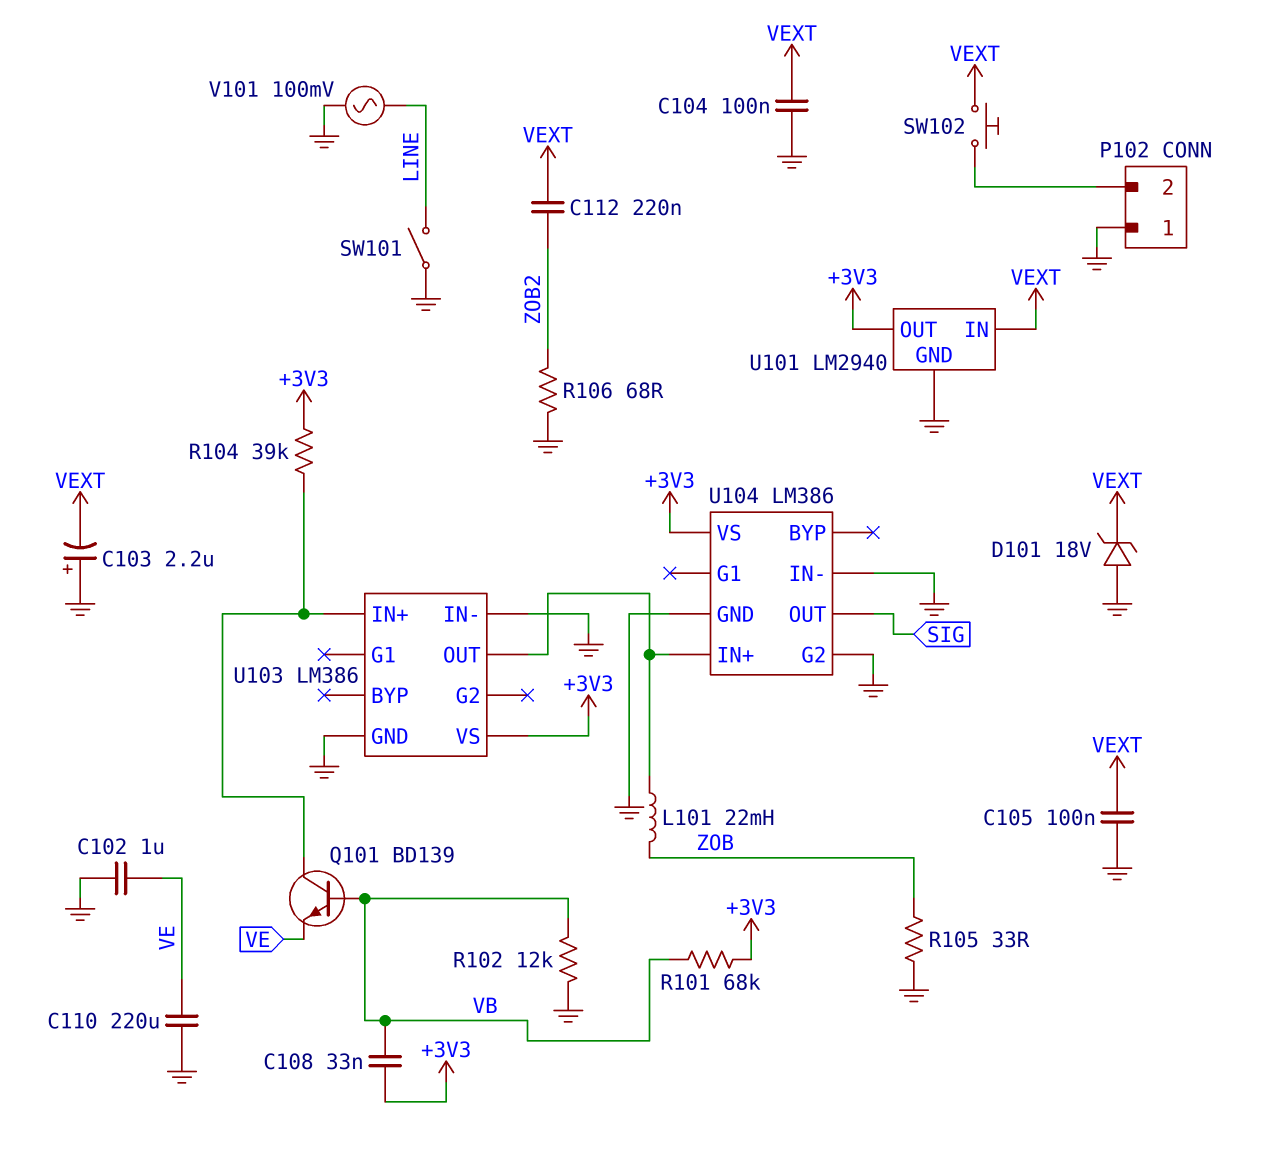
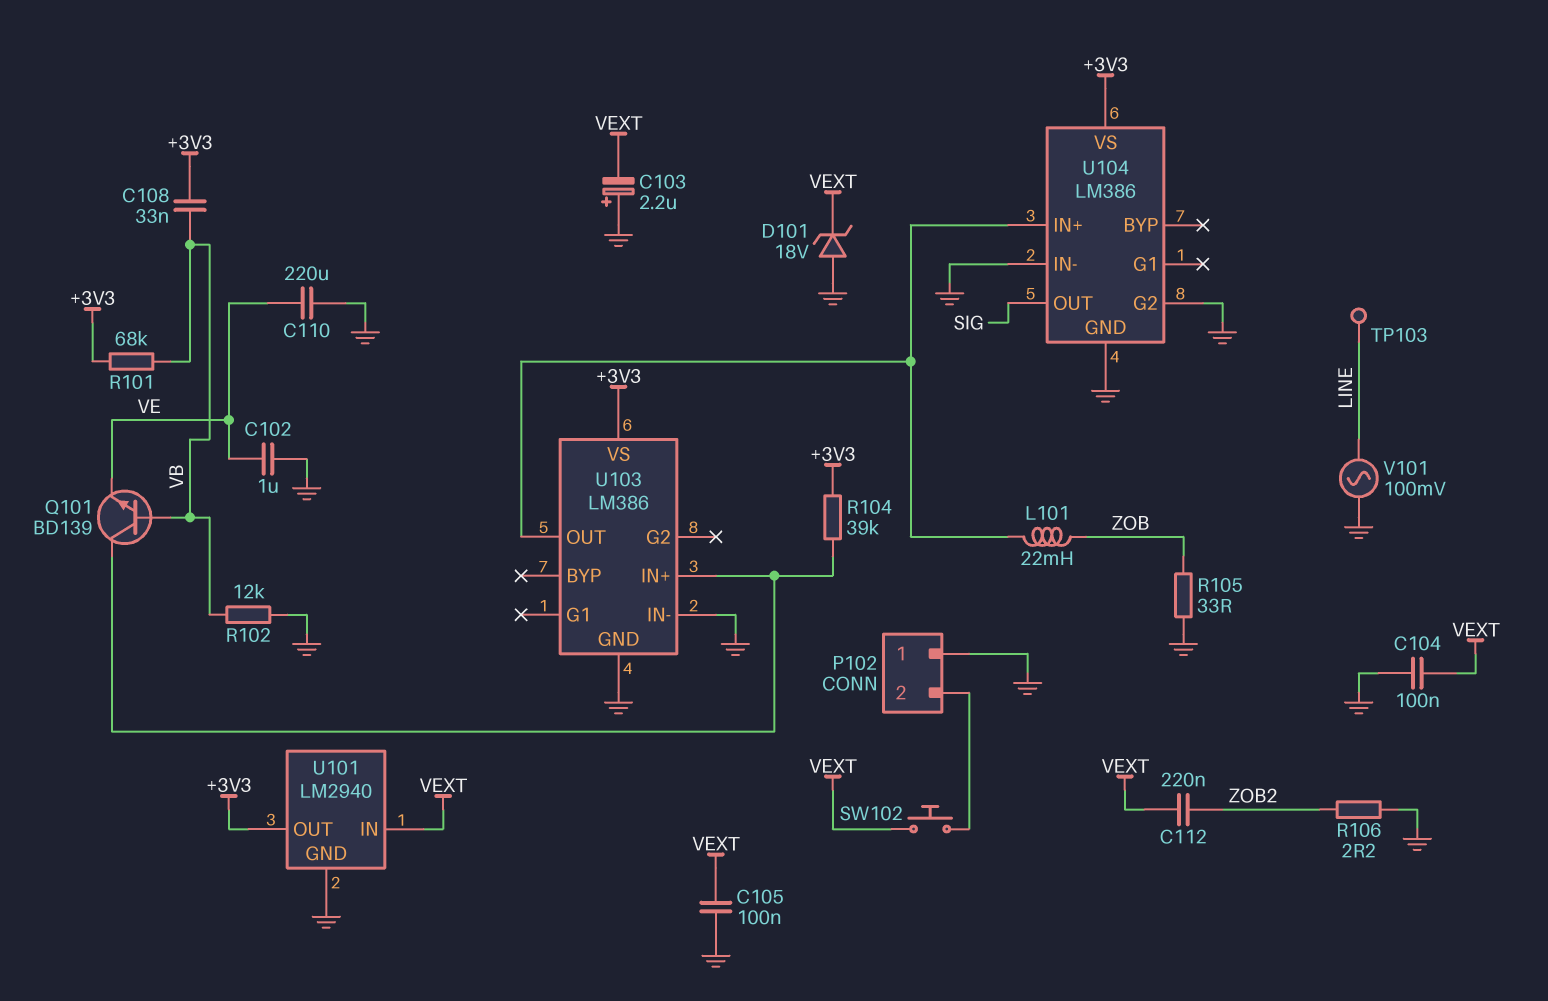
R106: 68 (GND, ZOB2) -> 2.2 (GND, ZOB2)
SW101: switch (GND, LINE) -> none
TP103: none -> test point (LINE)

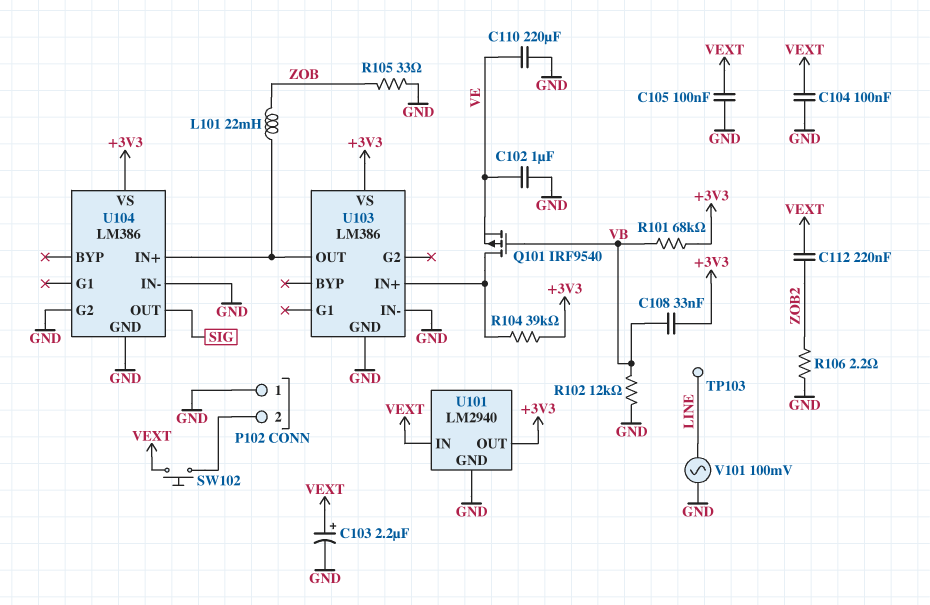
C103: 2.2uF (plus GND, minus VEXT) -> 2.2uF (plus VEXT, minus GND)
D101: zener 18V (A GND, K VEXT) -> none
Q101: NPN BD139 (B VB, C U103/IN+, E VE) -> PMOS IRF9540 (G VB, D U103/IN+, S VE)

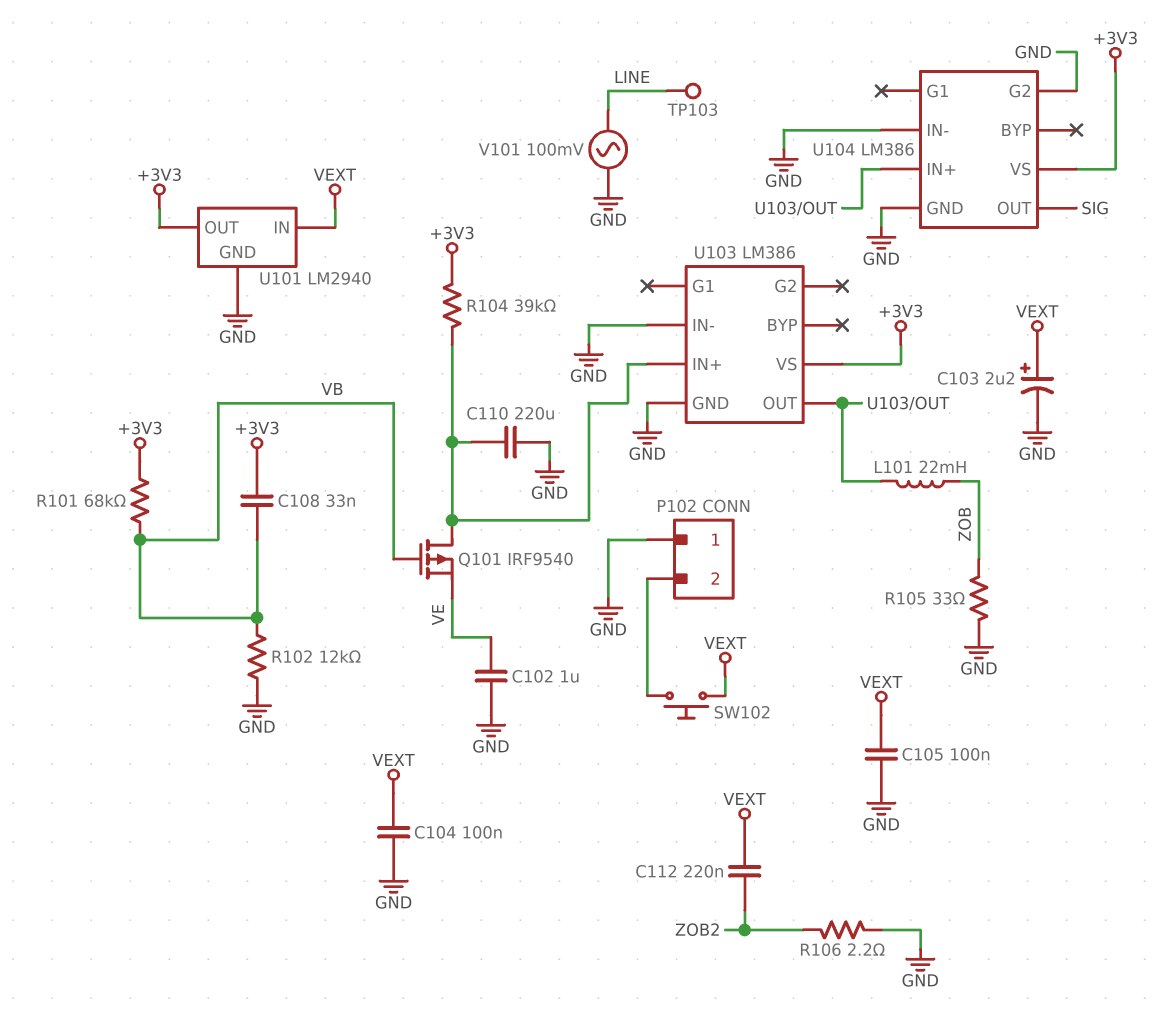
C110: 220uF (GND, VE) -> 220uF (GND, U103/IN+)

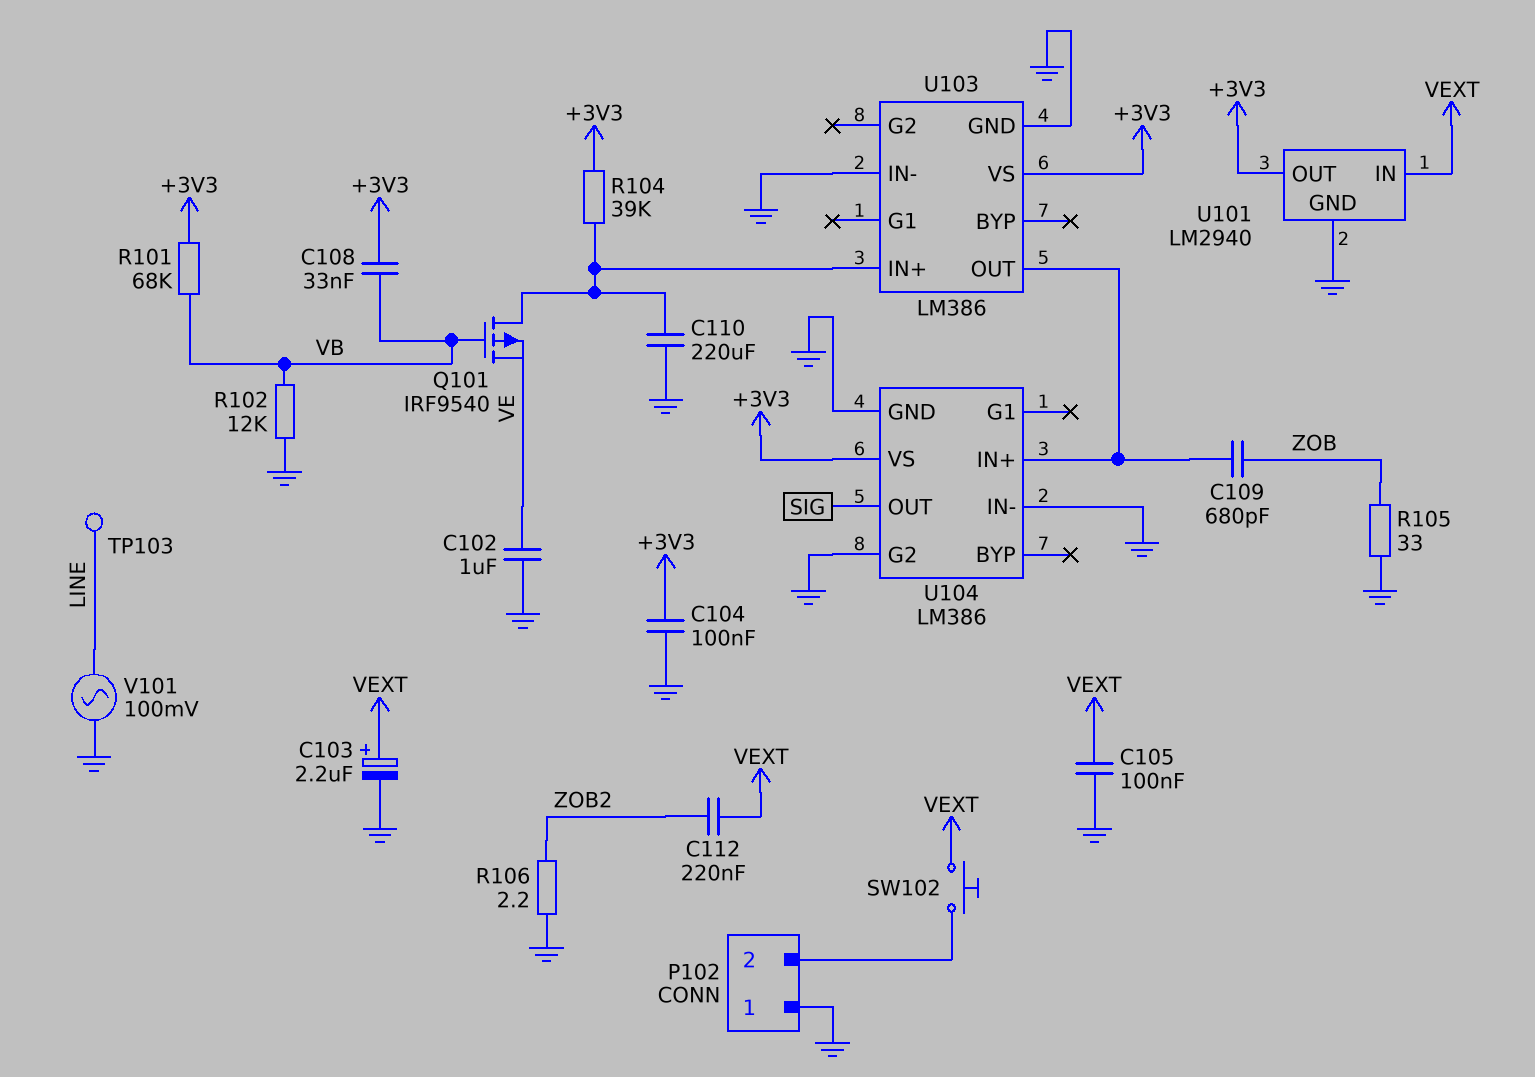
C104: 100nF (GND, VEXT) -> 100nF (+3V3, GND)
C109: none -> 680pF (U103/OUT, ZOB)
L101: 22mH (U103/OUT, ZOB) -> none

